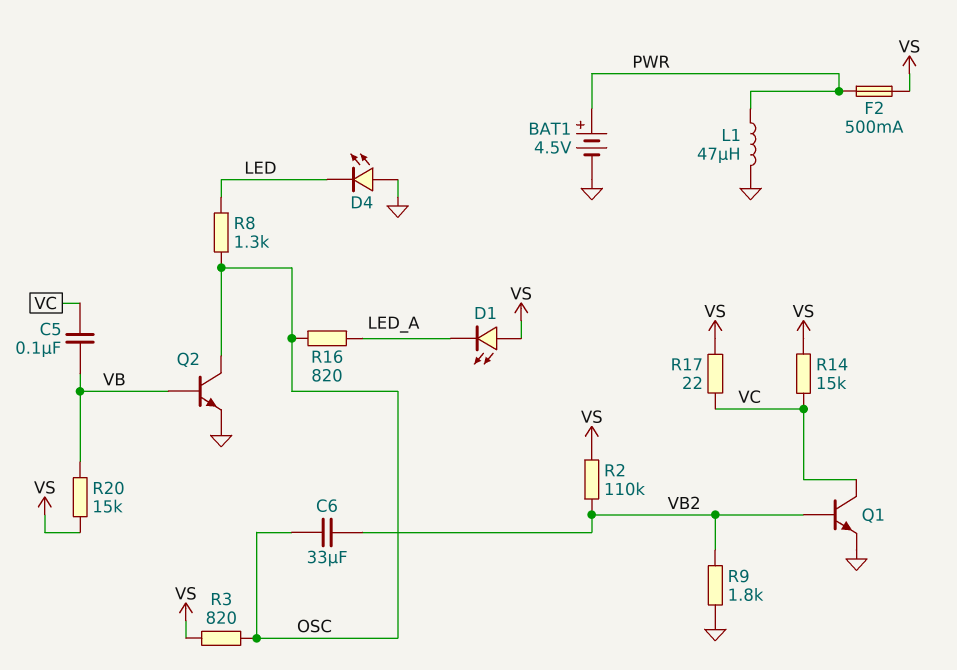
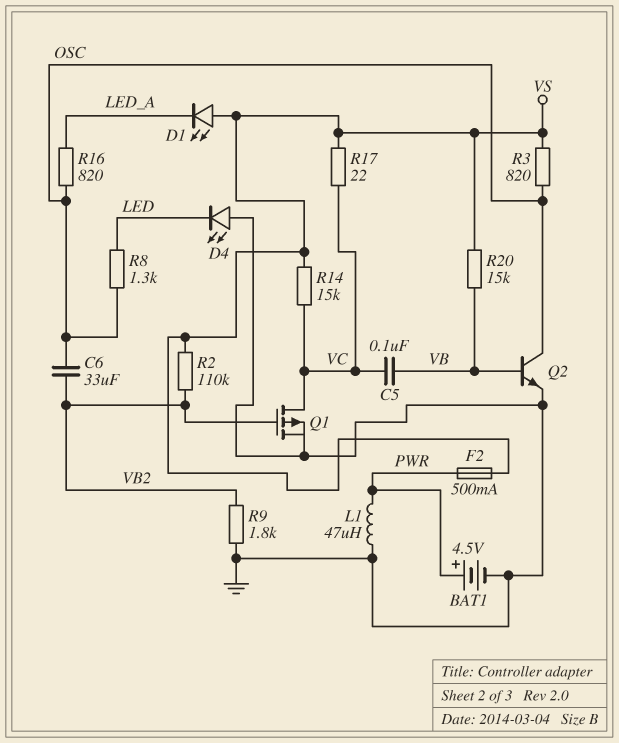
Q1: NPN (B VB2, C VC, E GND) -> PMOS (G VB2, D VC, S GND)

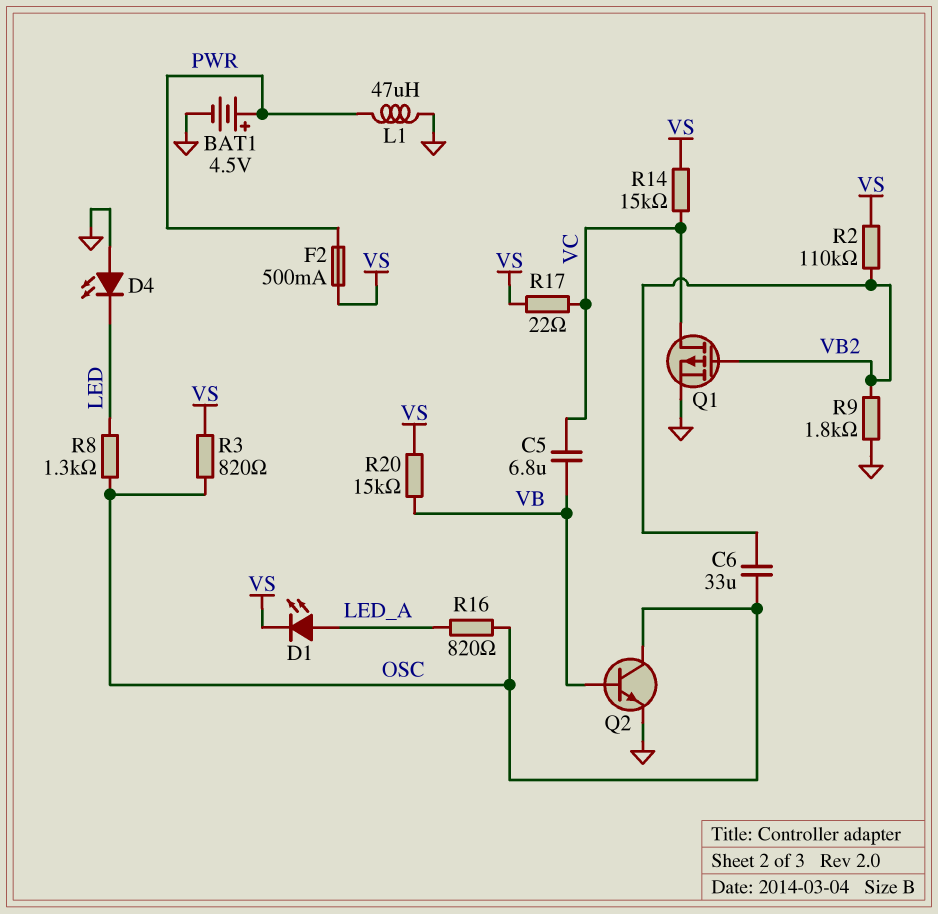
C5: 100nF (VB, VC) -> 6.8uF (VB, VC)
D1: LED (A VS, K LED_A) -> LED (A LED_A, K VS)

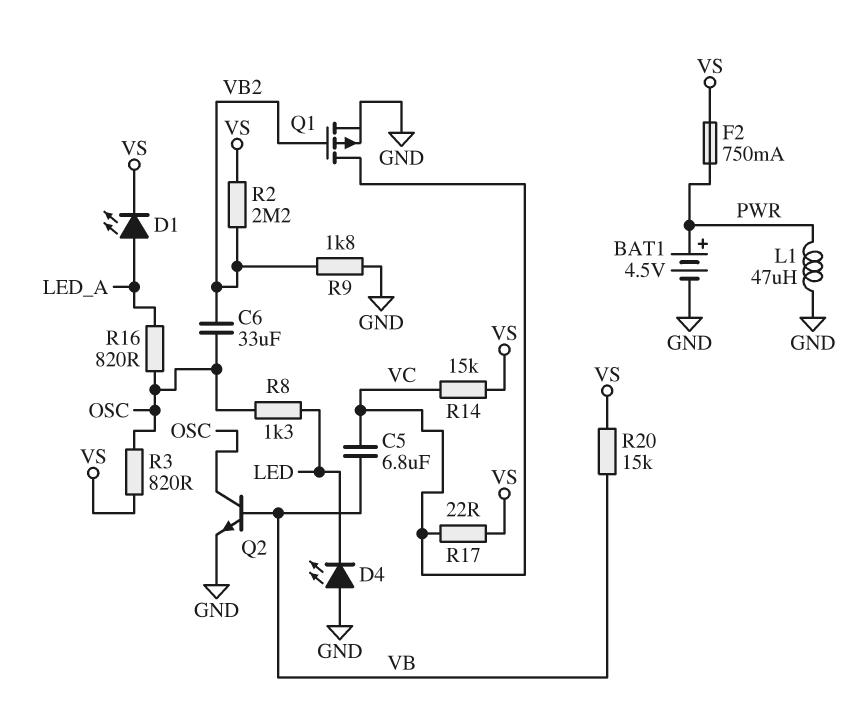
F2: 500mA (PWR, VS) -> 750mA (PWR, VS)
R2: 110k (VB2, VS) -> 2.2M (VB2, VS)

